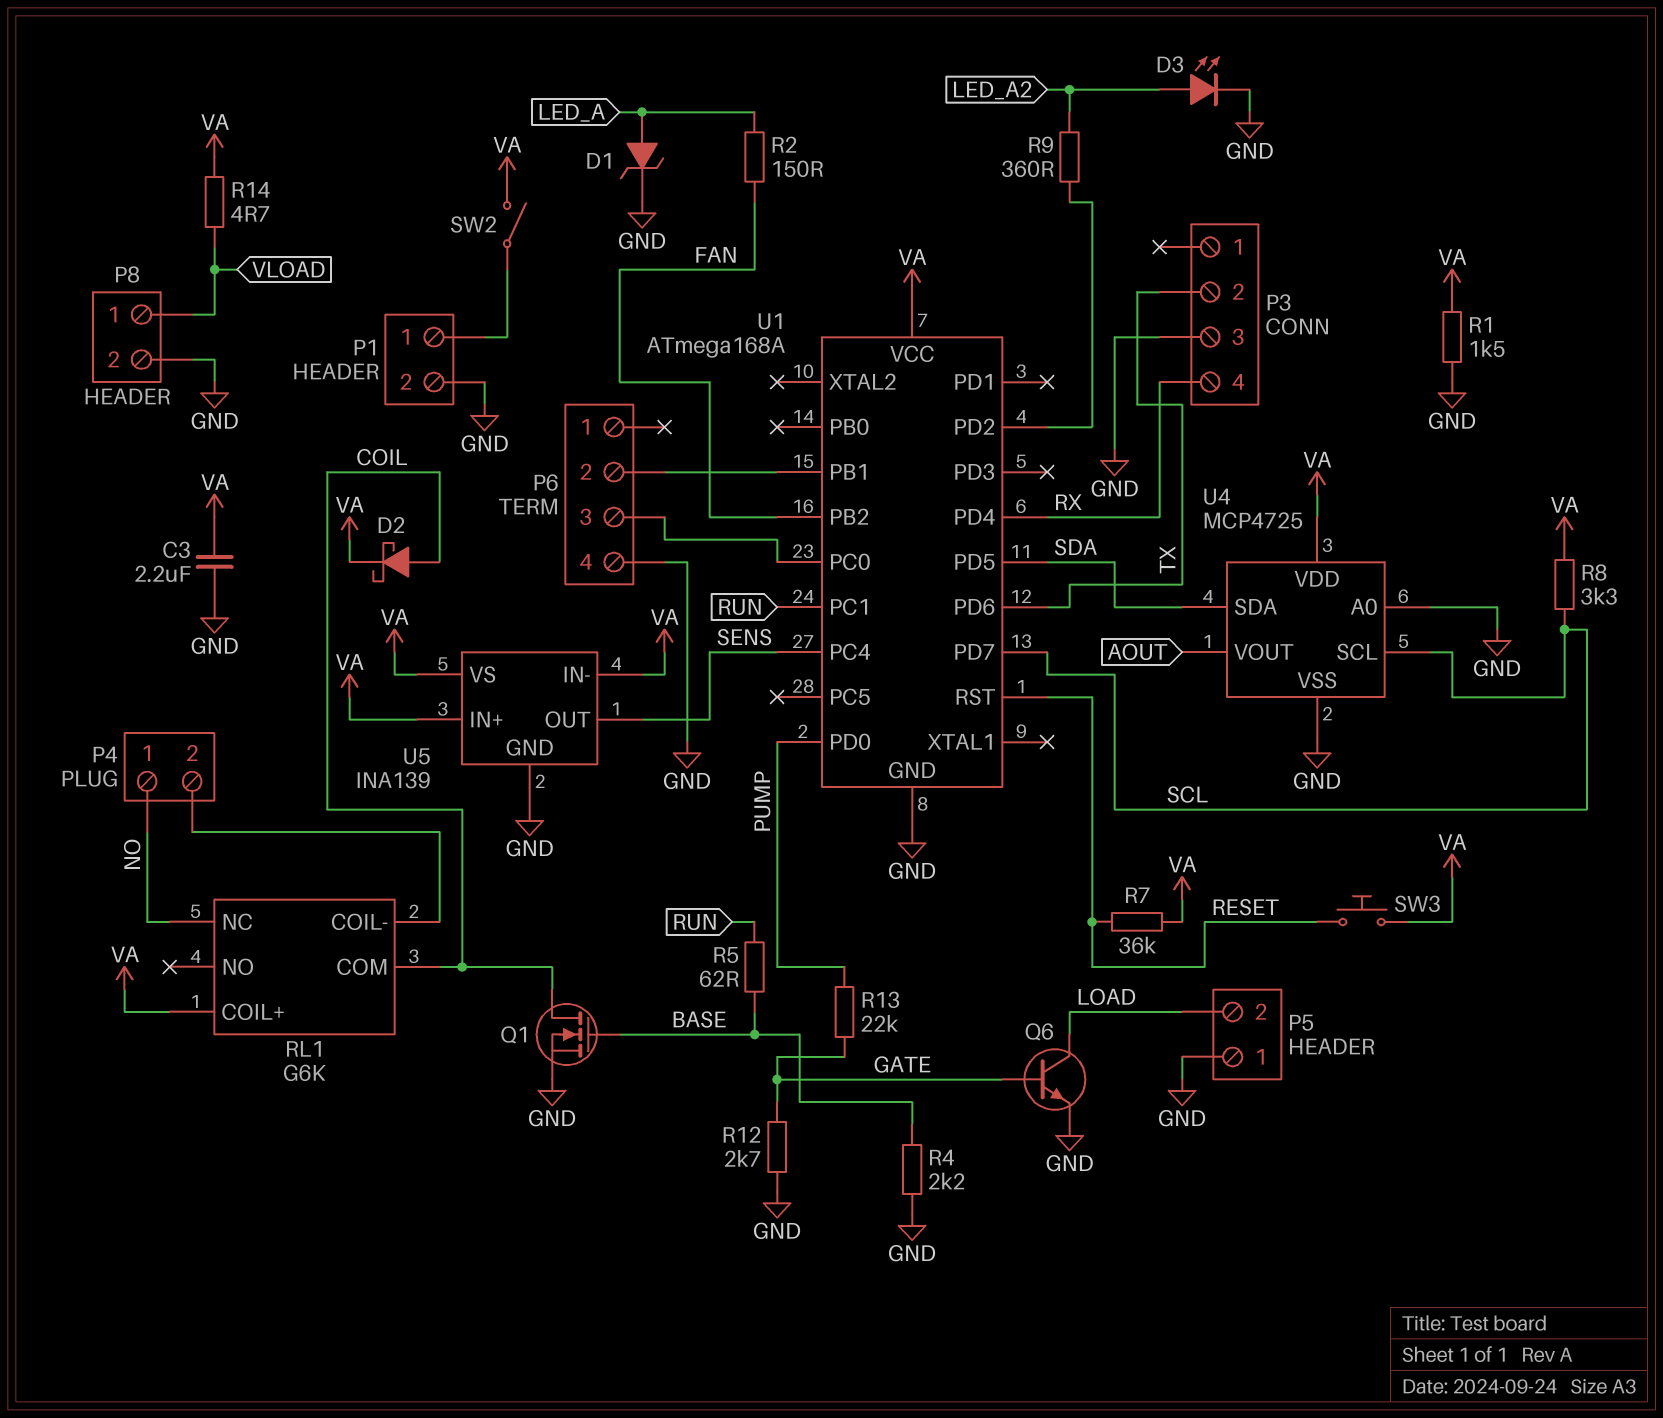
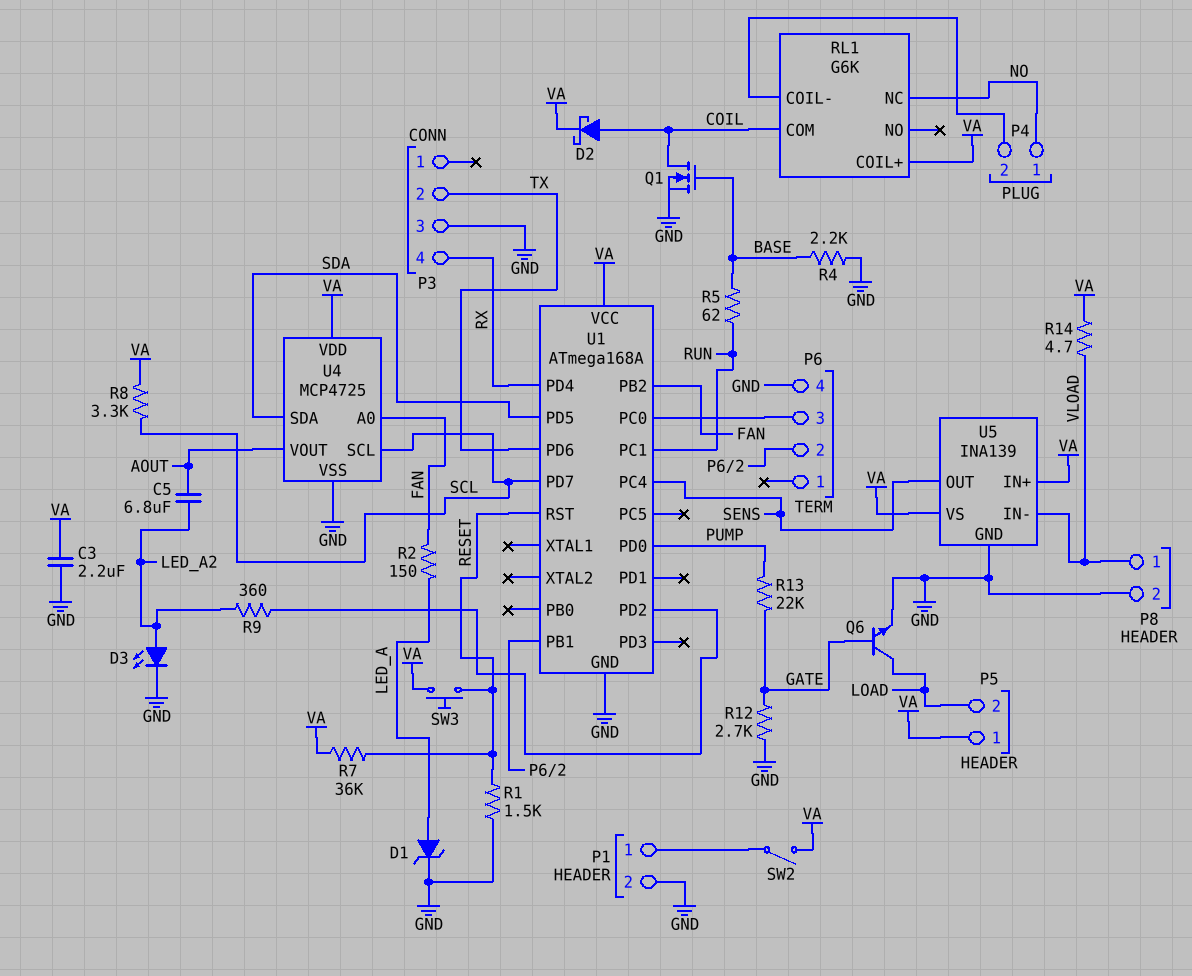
C5: none -> 6.8uF (AOUT, LED_A2)
P5 pin 1: GND -> VA
R1: 1.5k (GND, VA) -> 1.5k (GND, RESET)
U4 pin A0: GND -> FAN
U5 pin IN-: VA -> VLOAD

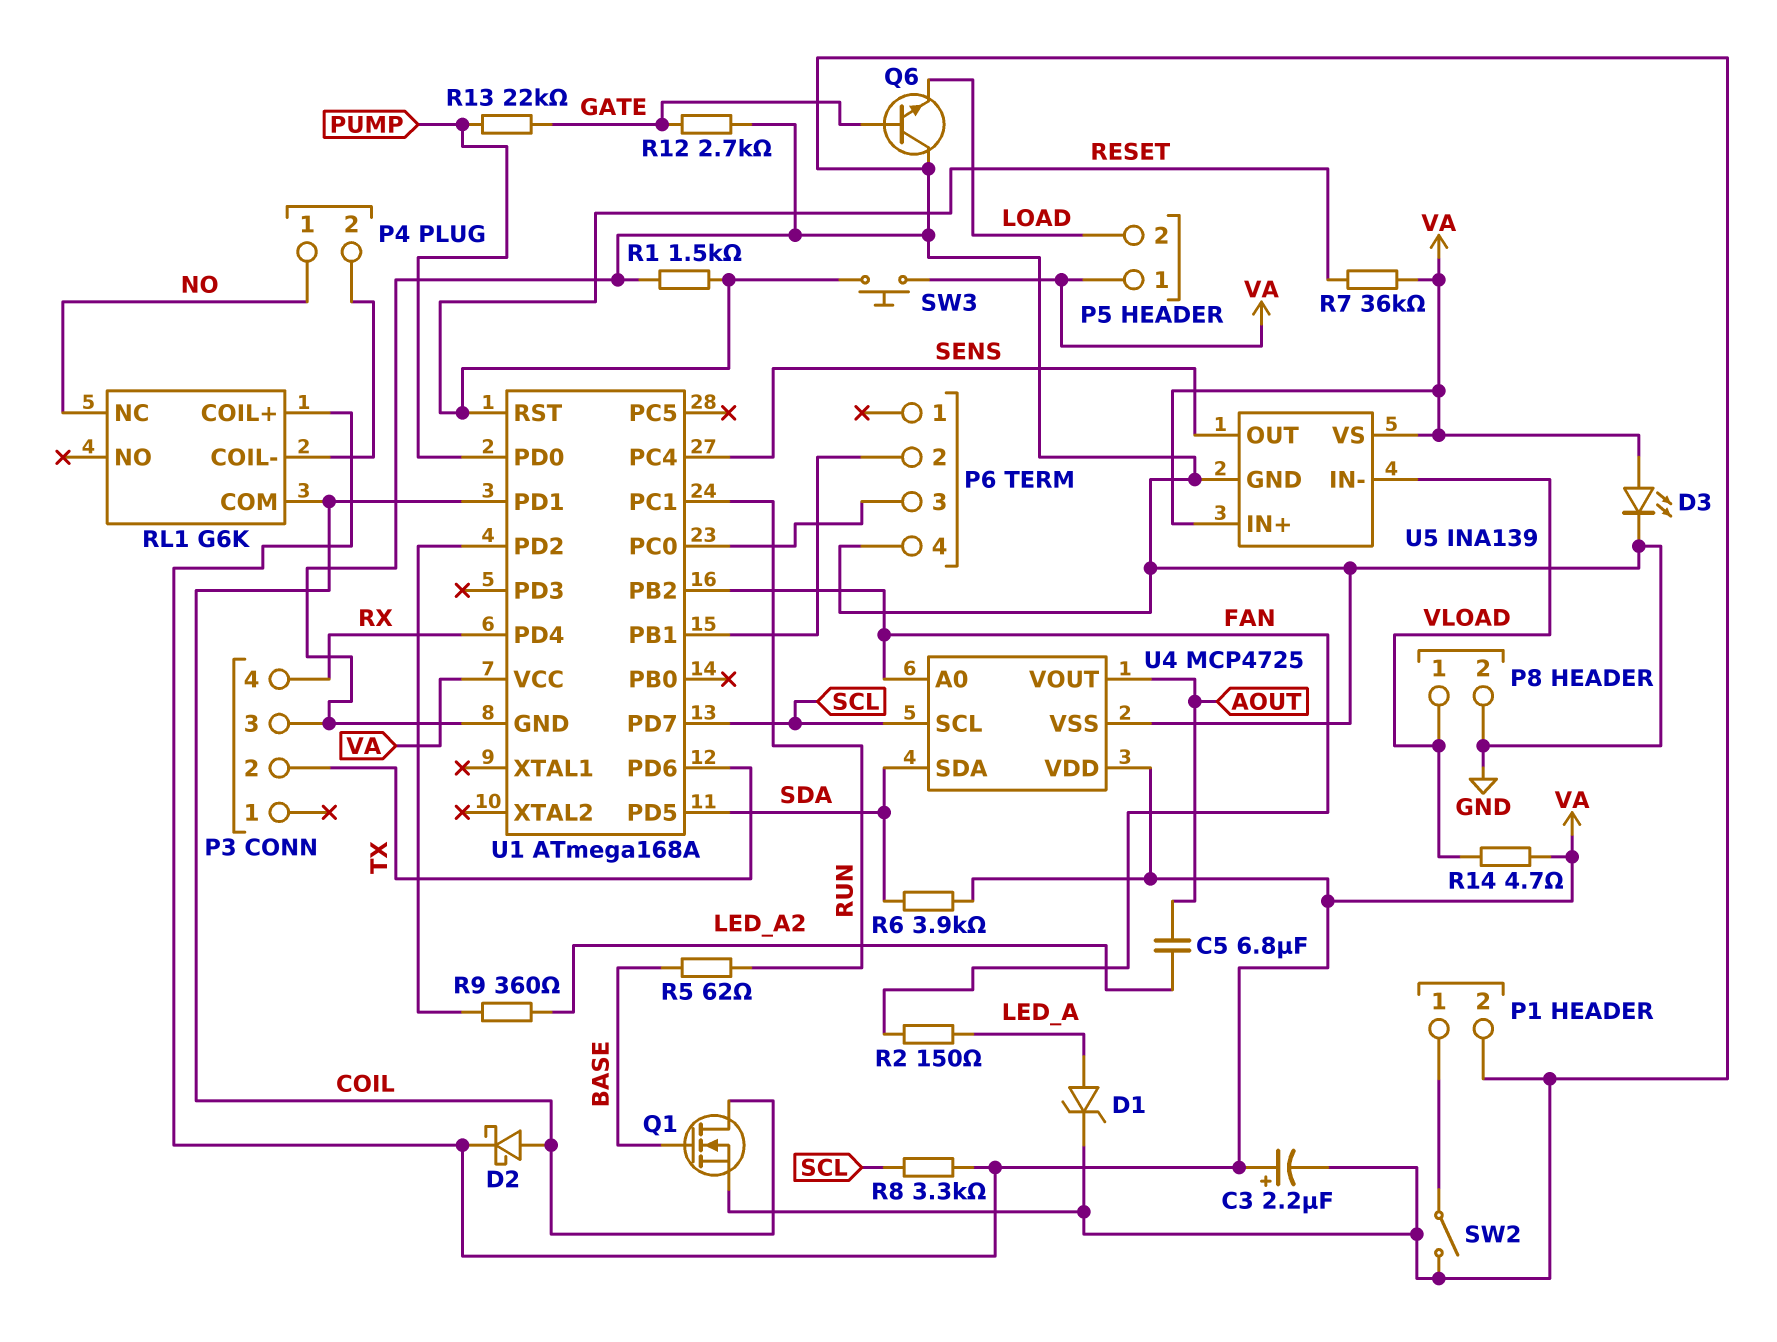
C3: 2.2uF (GND, VA) -> 2.2uF (plus VA, minus GND)
D3: LED (A LED_A2, K GND) -> LED (A VA, K GND)
Q6: NPN (B GATE, C LOAD, E GND) -> NPN (B GATE, C GND, E LOAD)
R4: 2.2k (BASE, GND) -> none
R6: none -> 3.9k (SDA, VA)
SW2: switch (P1/1, VA) -> switch (GND, P1/1)
U1 pin PD1: none -> COIL

